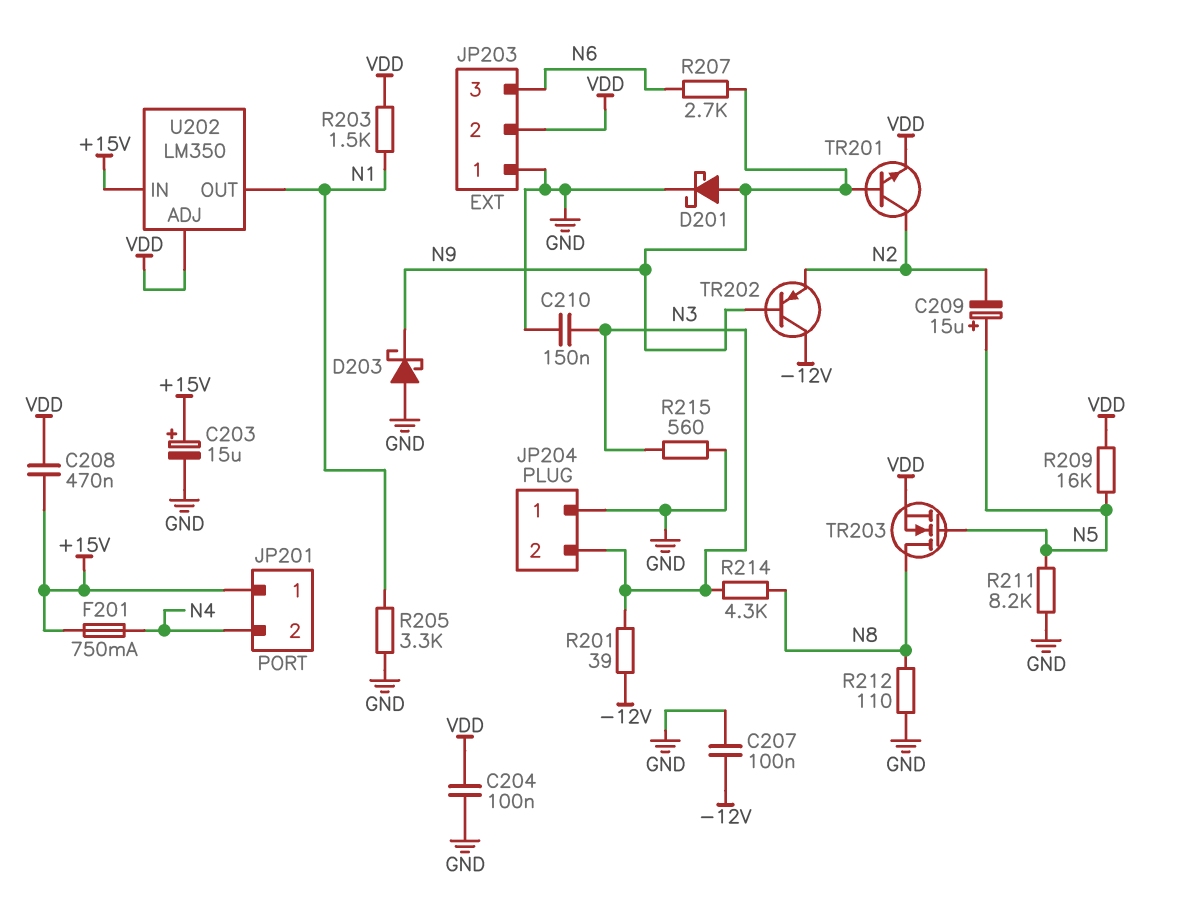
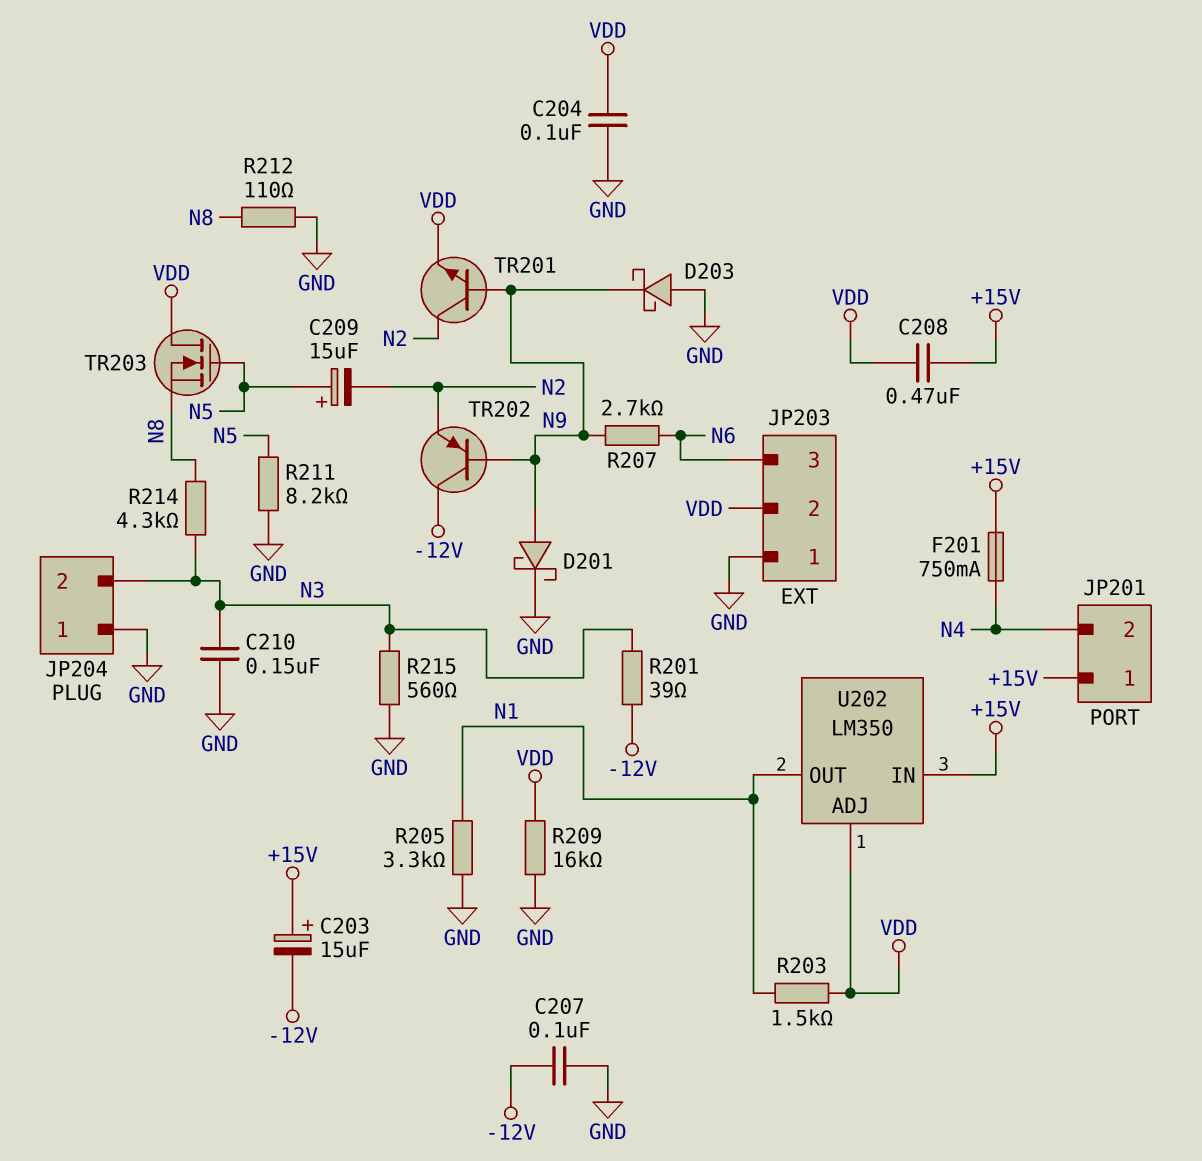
C203: 15uF (plus +15V, minus GND) -> 15uF (plus +15V, minus -12V)
R209: 16k (N5, VDD) -> 16k (GND, VDD)
TR203: NMOS (G N5, D N8, S VDD) -> NMOS (G N5, D VDD, S N8)

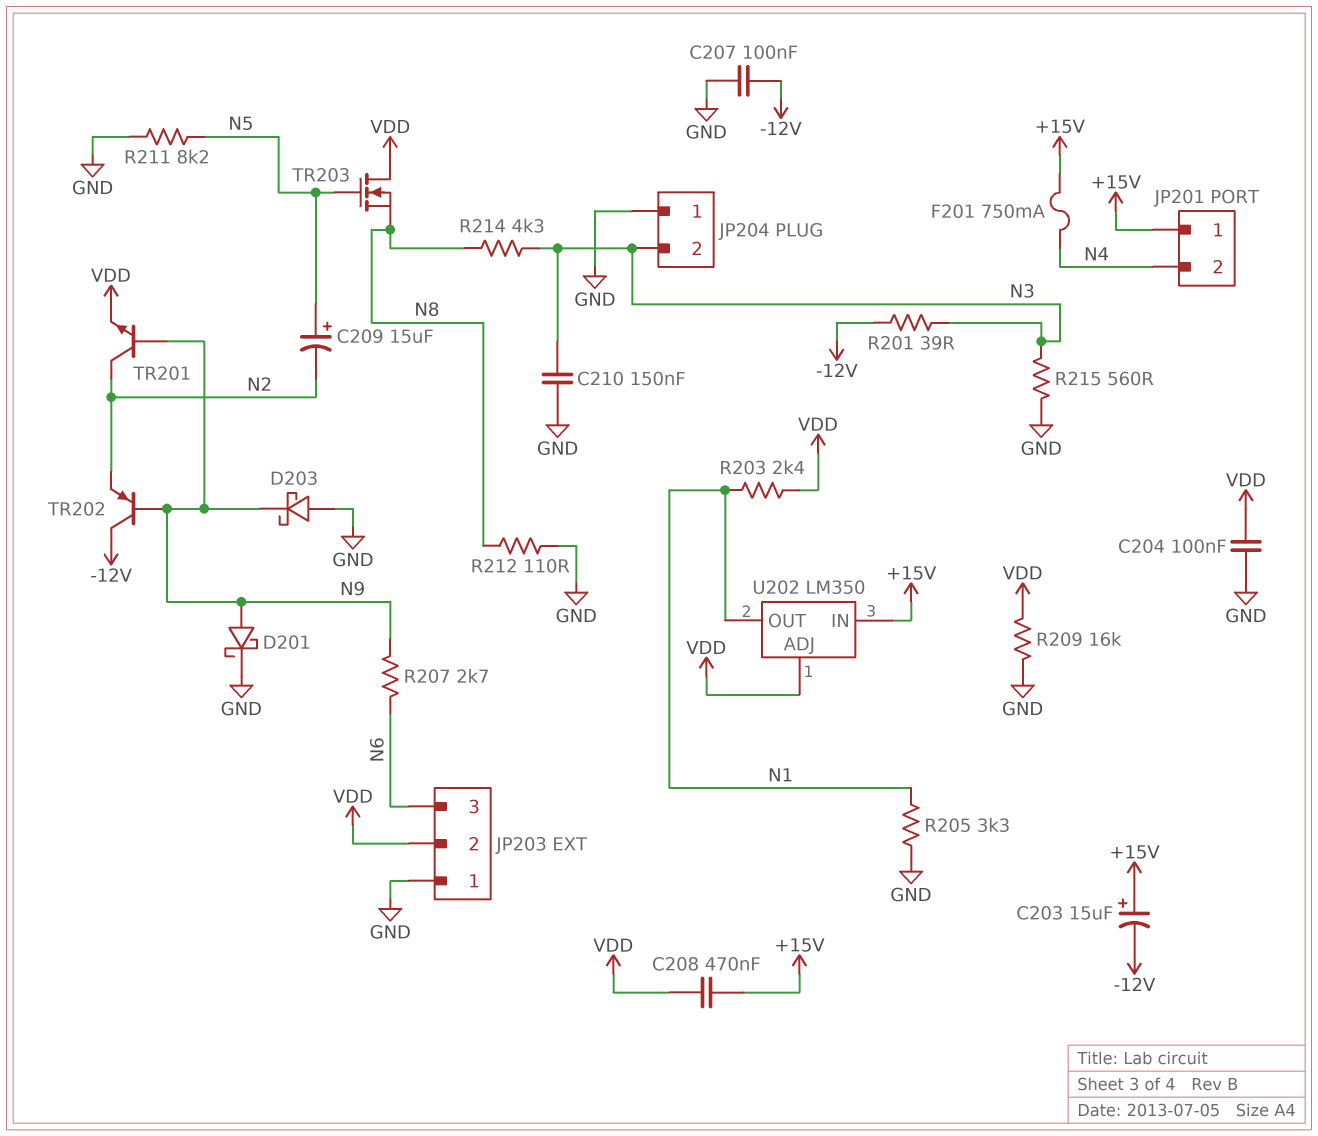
R203: 1.5k (N1, VDD) -> 2.4k (N1, VDD)

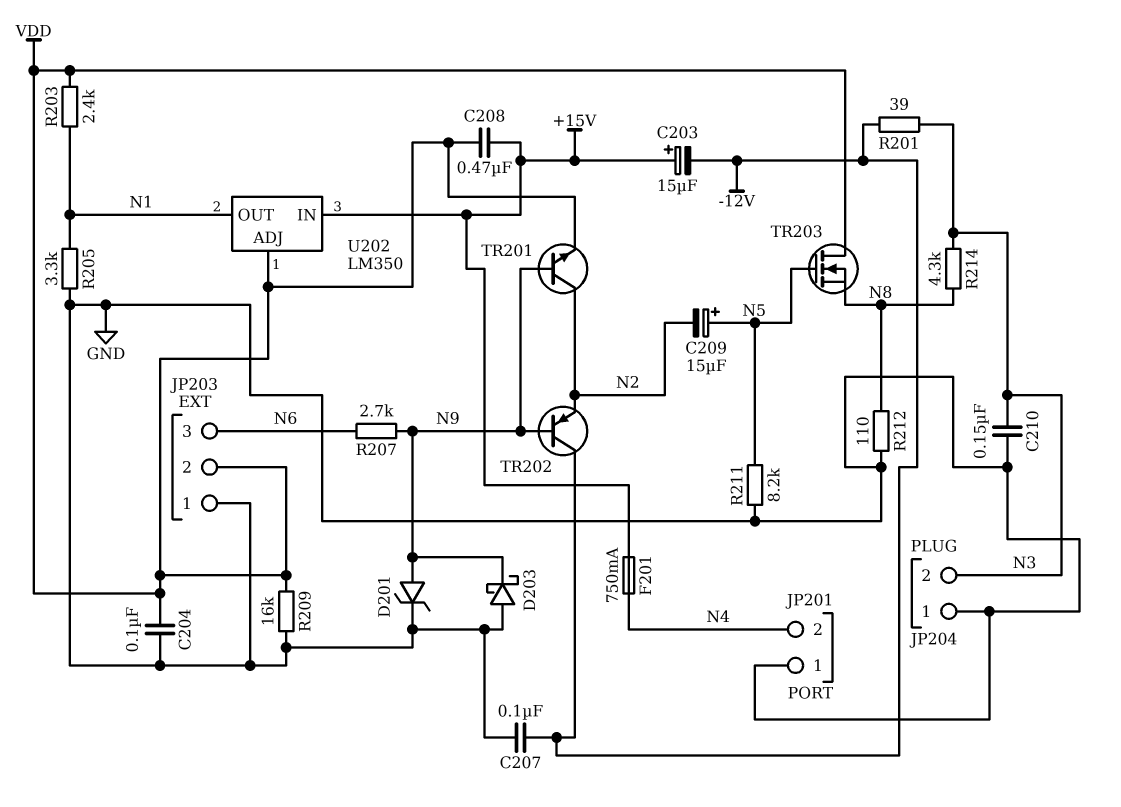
D201: schottky (A N9, K GND) -> zener (A N9, K GND)
JP201 pin 1: +15V -> GND
R215: 560 (GND, N3) -> none

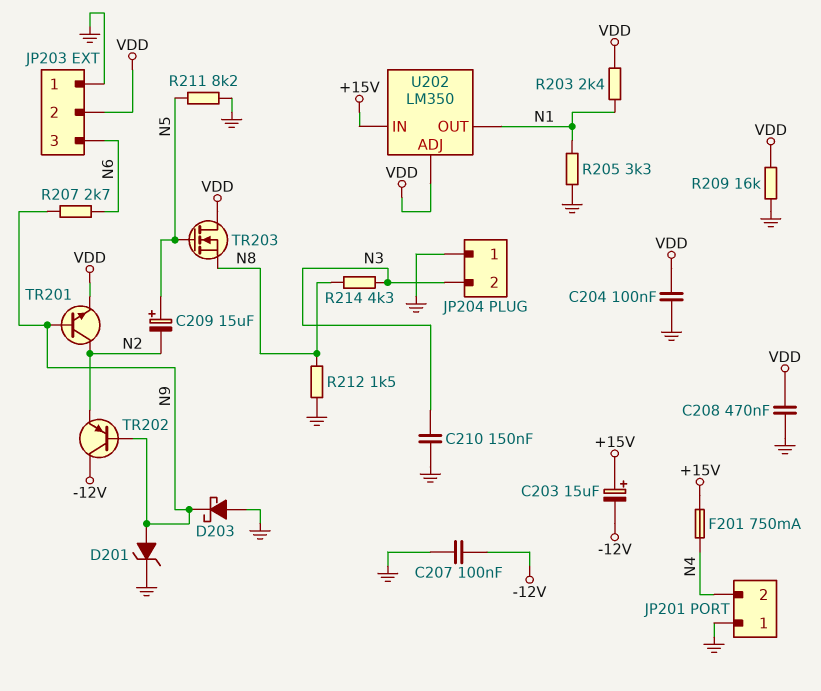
C208: 470nF (+15V, VDD) -> 470nF (GND, VDD)
R201: 39 (-12V, N3) -> none
R212: 110 (GND, N8) -> 1.5k (GND, N8)

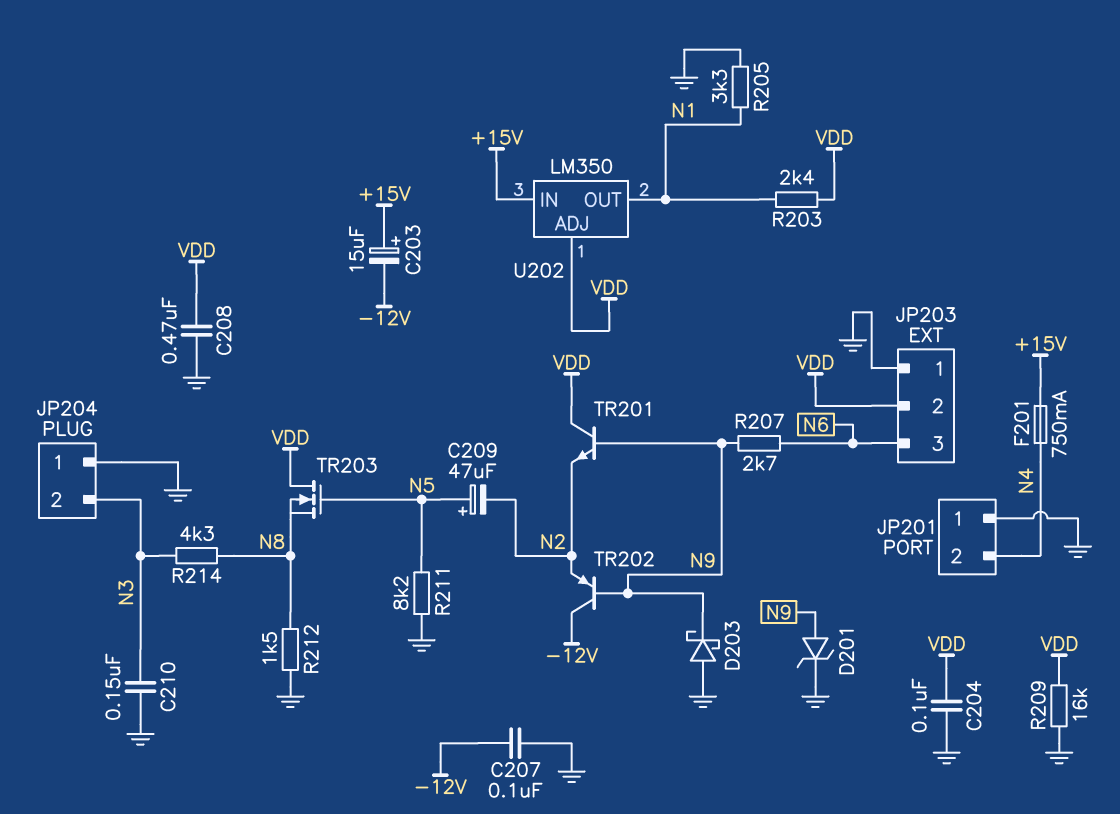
C209: 15uF (plus N5, minus N2) -> 47uF (plus N5, minus N2)
TR201: NPN (B N9, C N2, E VDD) -> NPN (B N9, C VDD, E N2)

